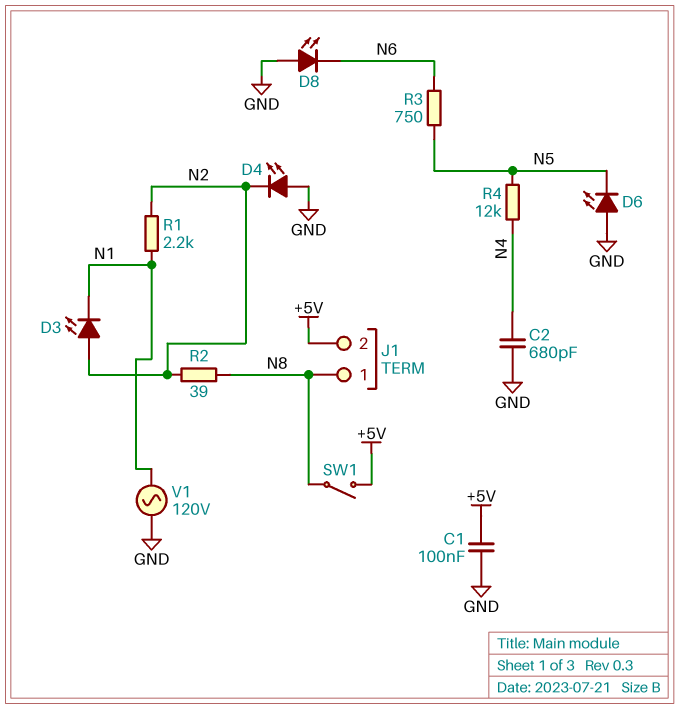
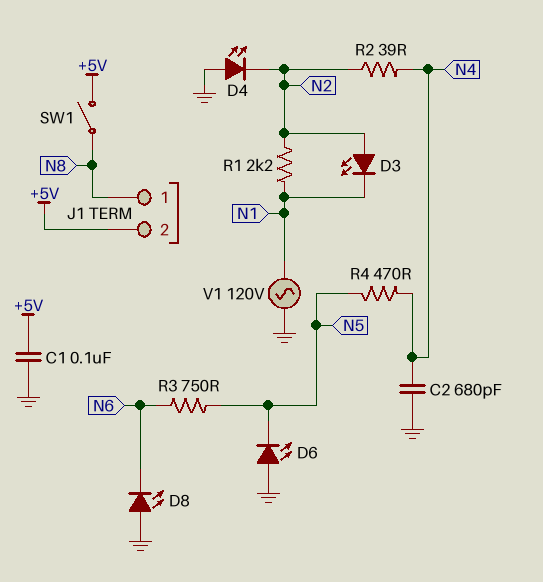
R2: 39 (N2, N8) -> 39 (N2, N4)
R4: 12k (N4, N5) -> 470 (N4, N5)

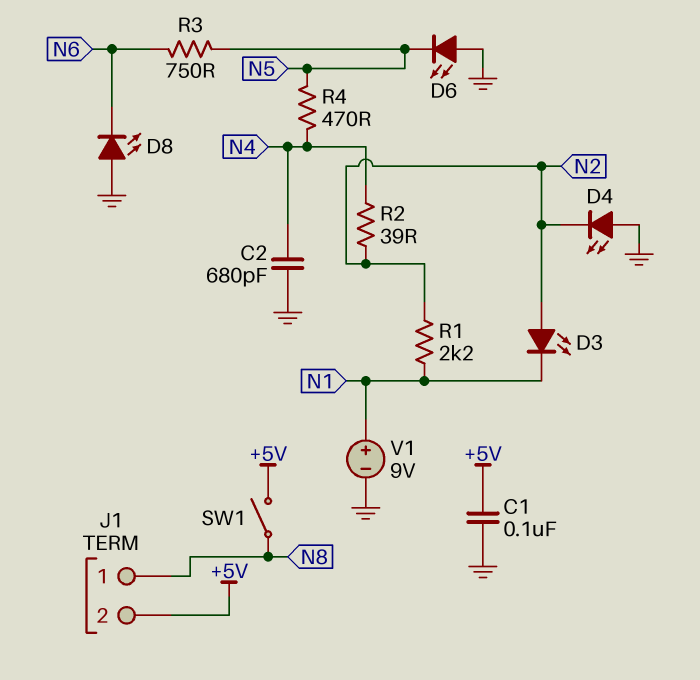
V1: AC 120V (GND, N1) -> 9V (plus N1, minus GND)

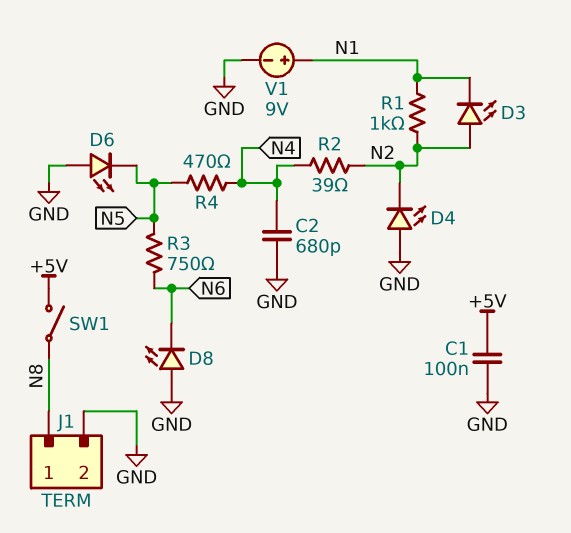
J1 pin 2: +5V -> GND
R1: 2.2k (N1, N2) -> 1k (N1, N2)

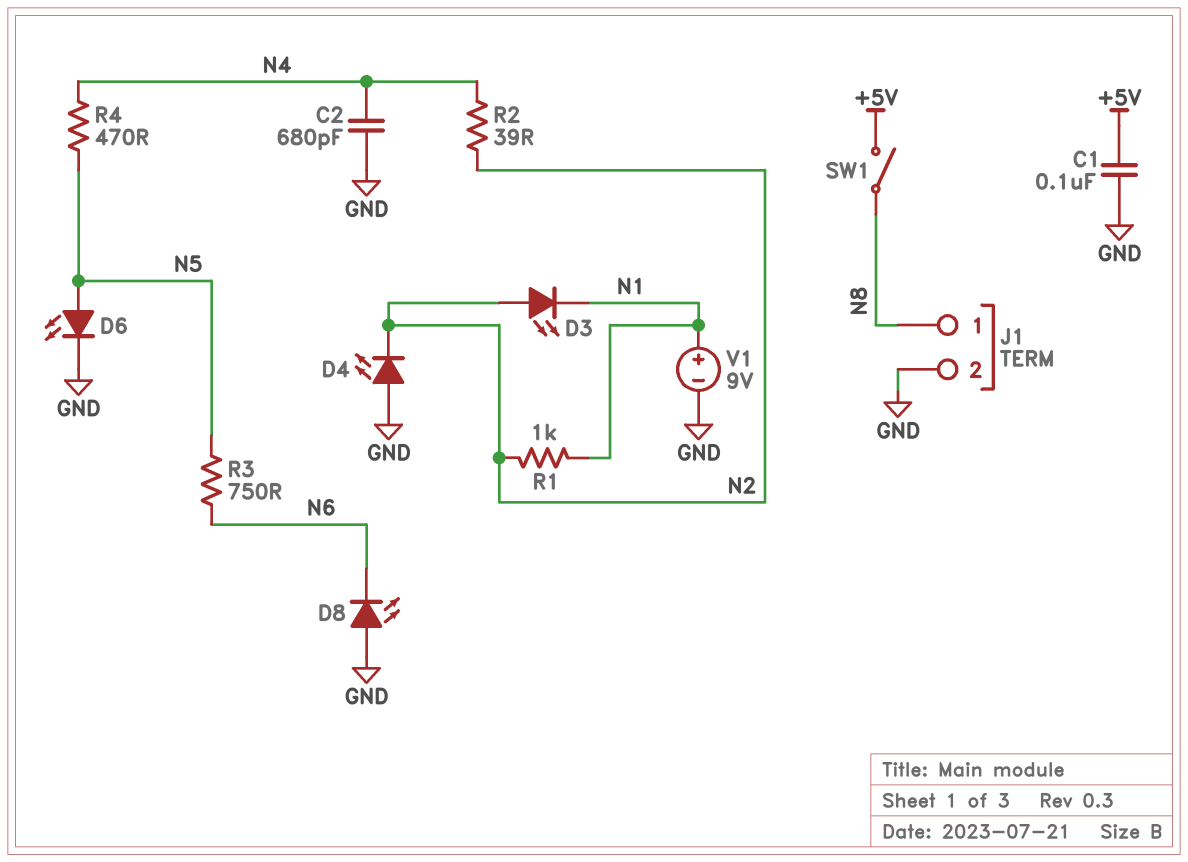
D6: LED (A GND, K N5) -> LED (A N5, K GND)

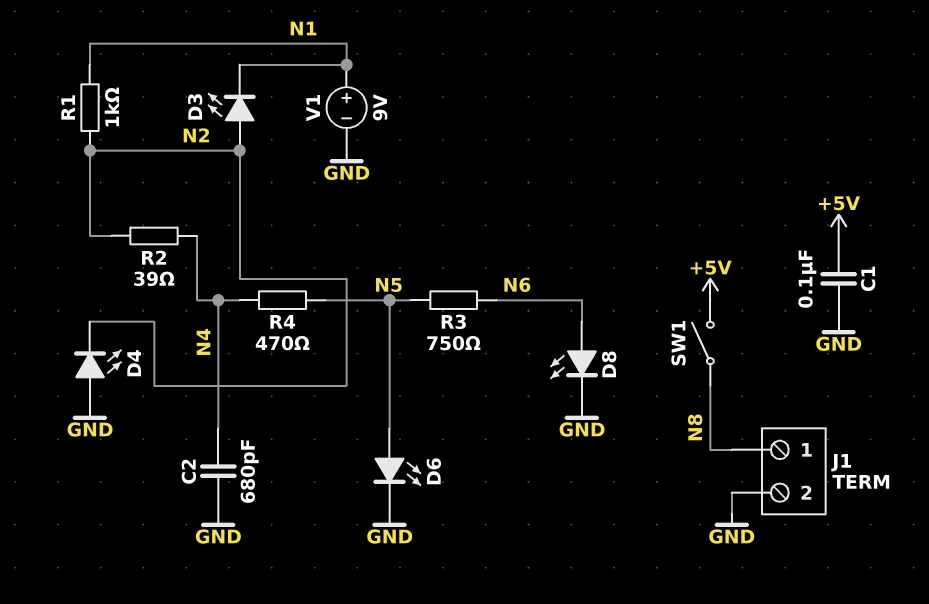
D8: LED (A GND, K N6) -> LED (A N6, K GND)

